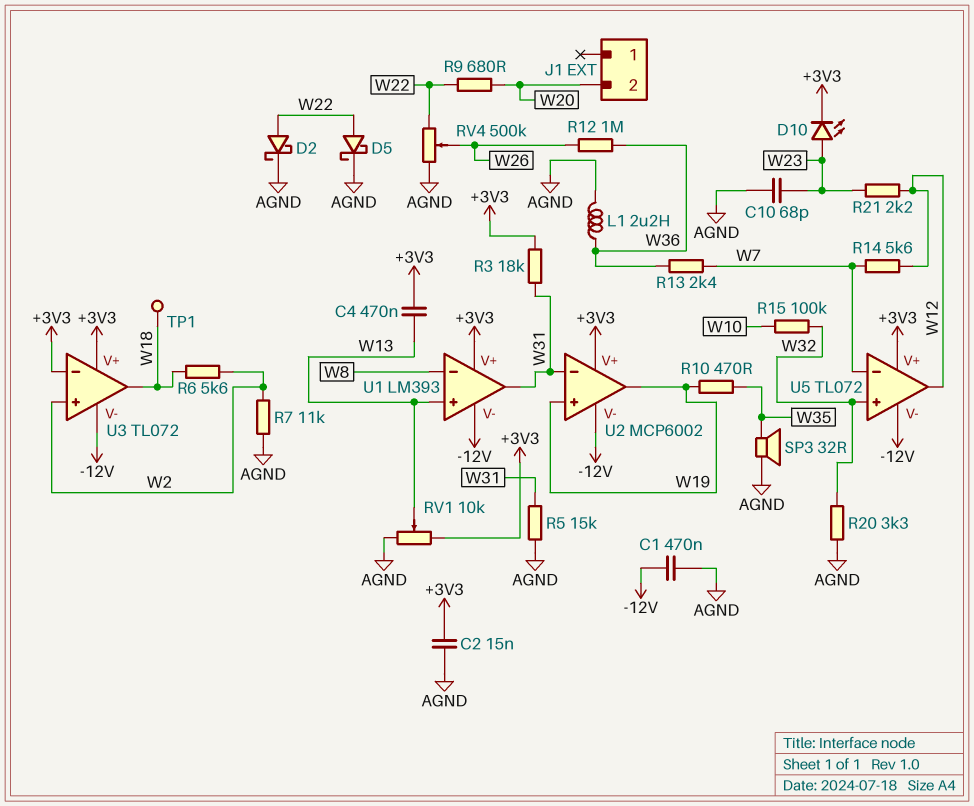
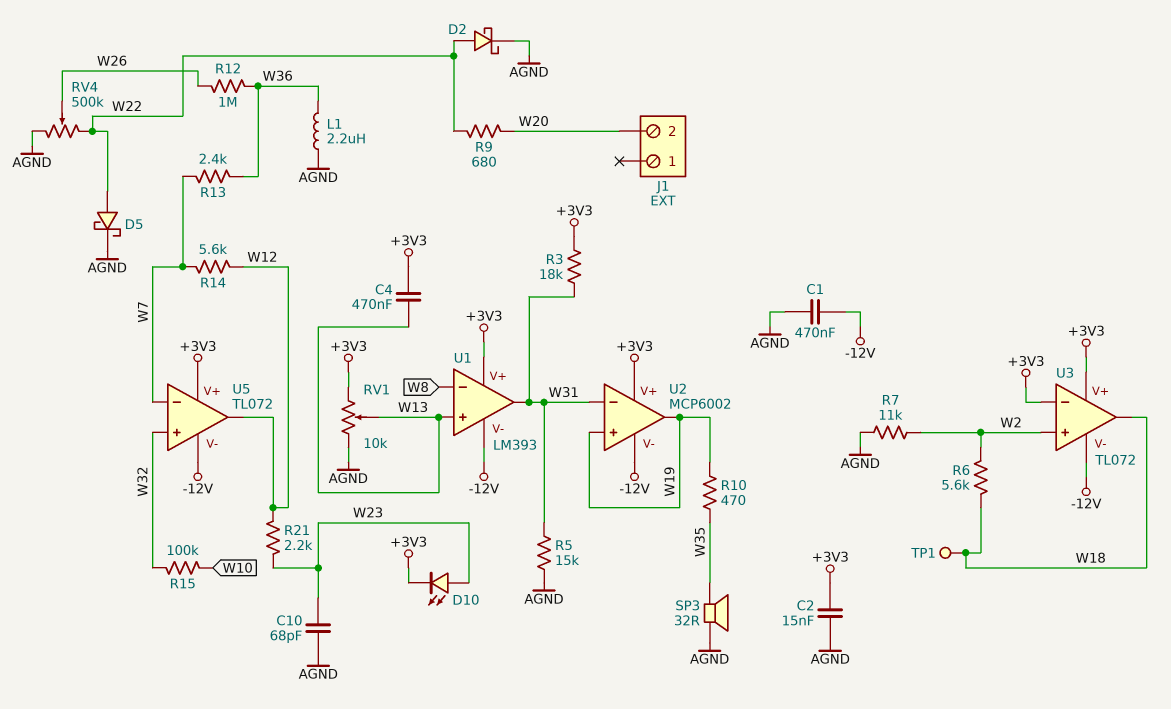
R20: 3.3k (AGND, W32) -> none

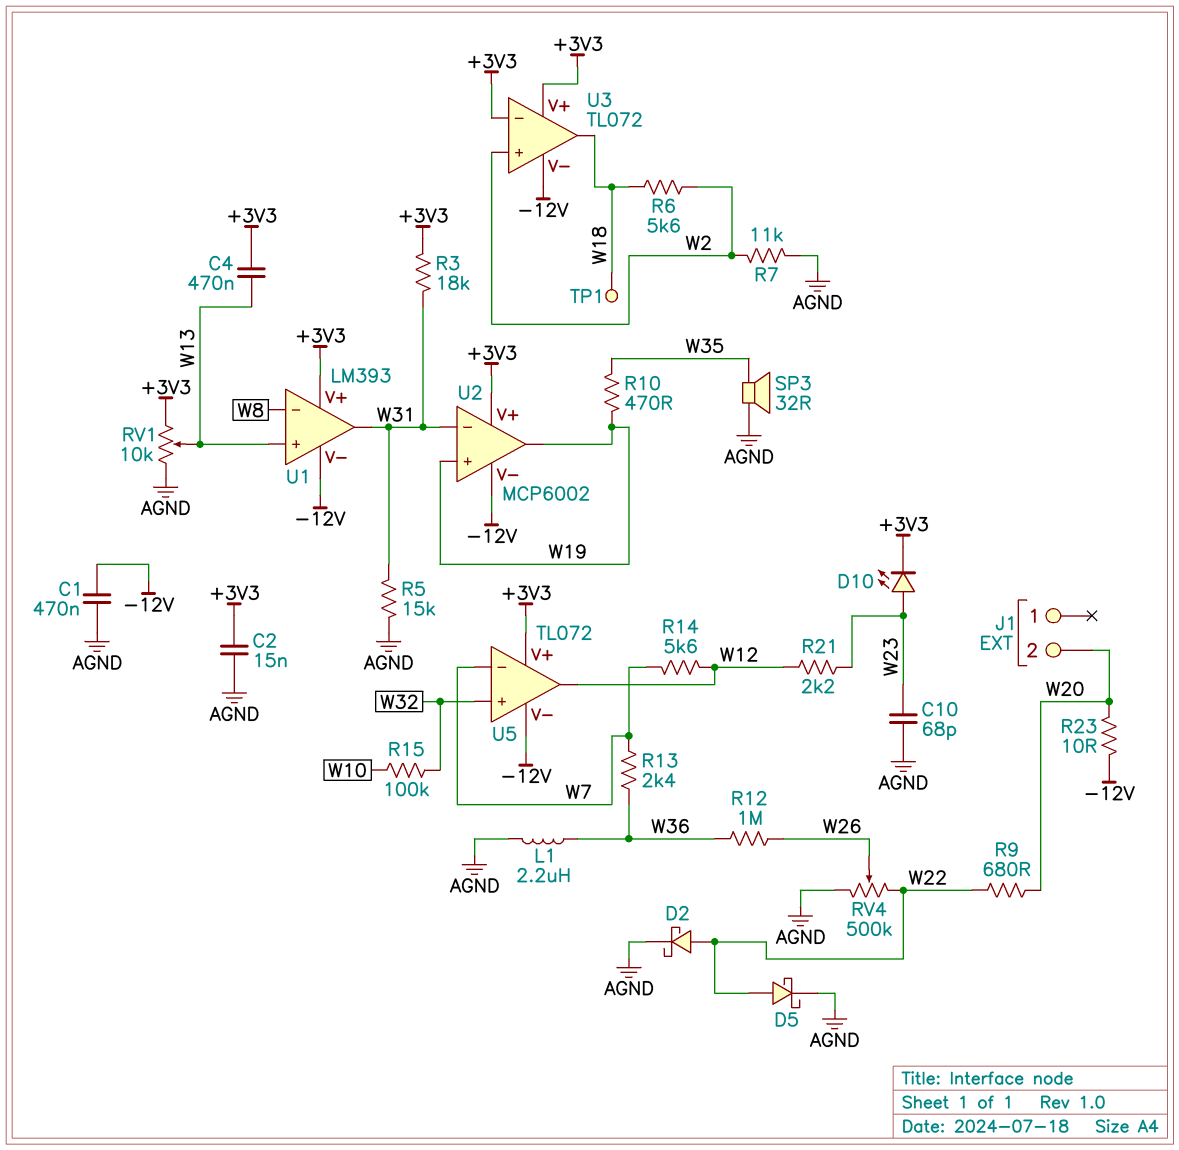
R23: none -> 10 (-12V, W20)

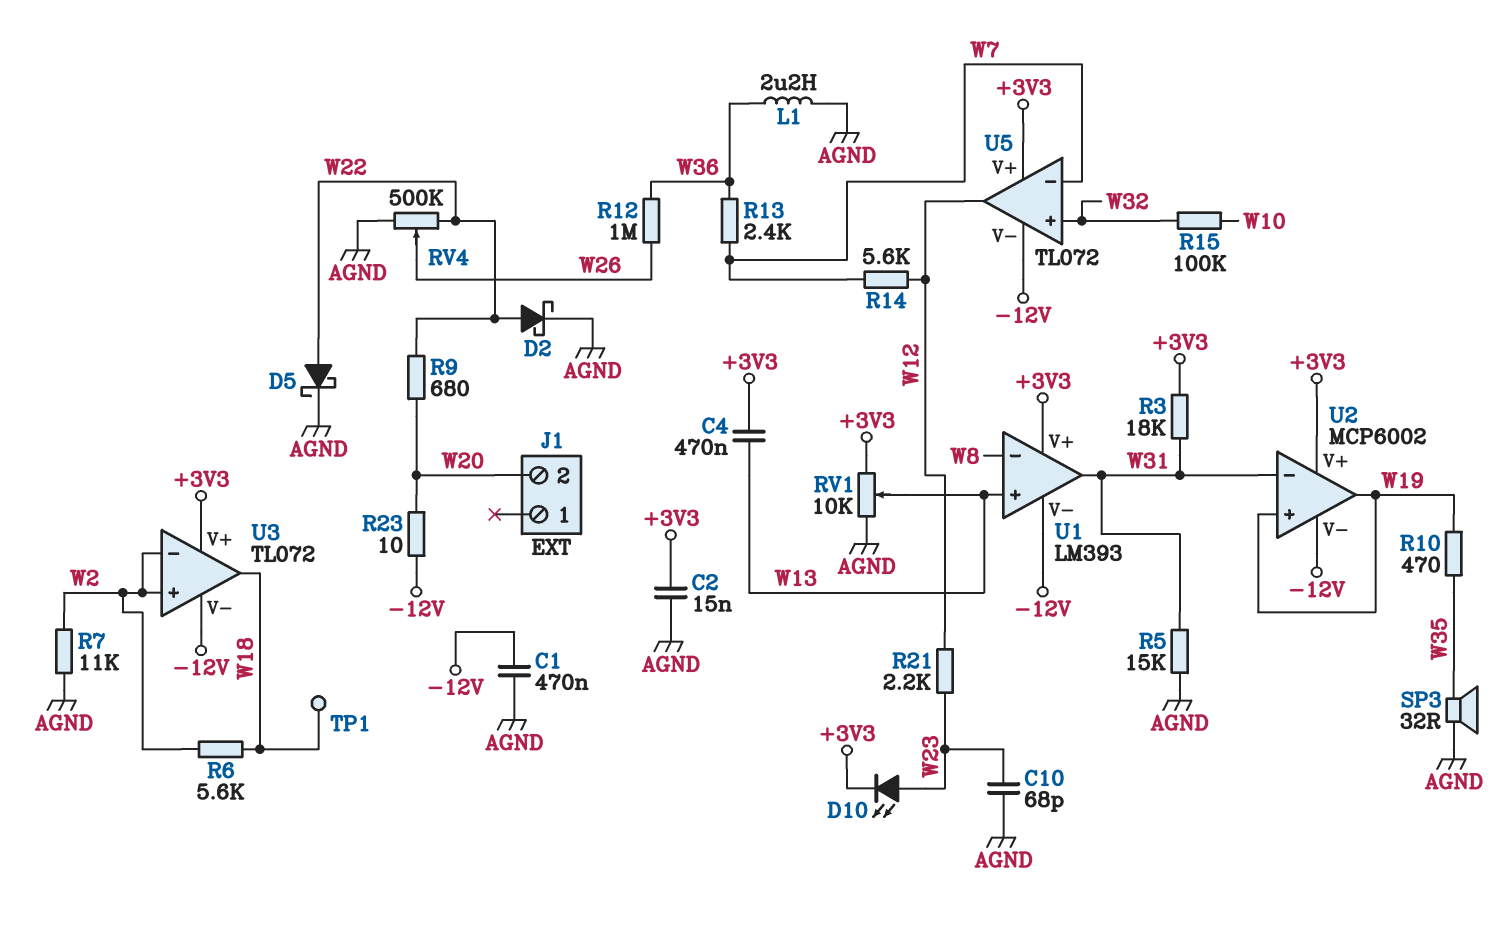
U3 pin in-: +3V3 -> W2

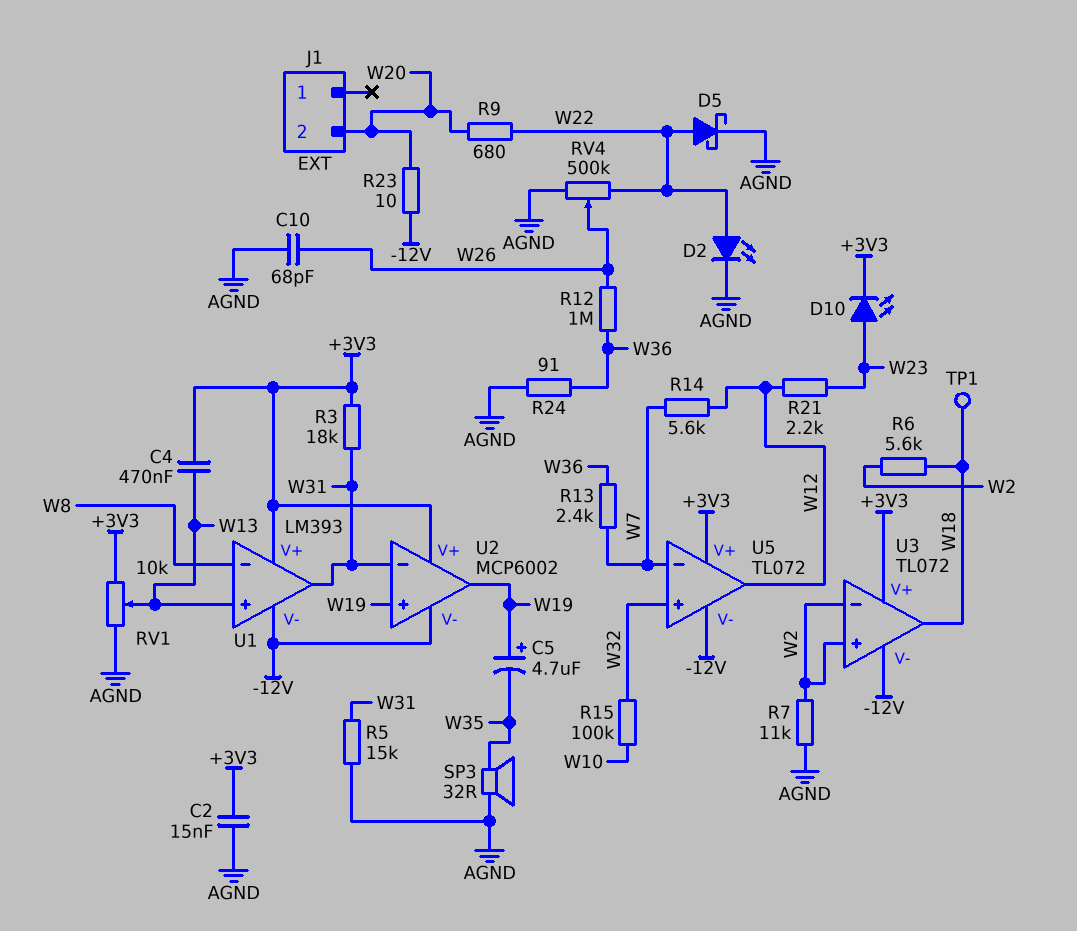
C1: 470nF (-12V, AGND) -> none
C5: none -> 4.7uF (plus W19, minus W35)
C10: 68pF (AGND, W23) -> 68pF (AGND, W26)
D2: schottky (A W22, K AGND) -> LED (A W22, K AGND)
L1: 2.2uH (AGND, W36) -> none
R10: 470 (W19, W35) -> none
R24: none -> 91 (AGND, W36)

